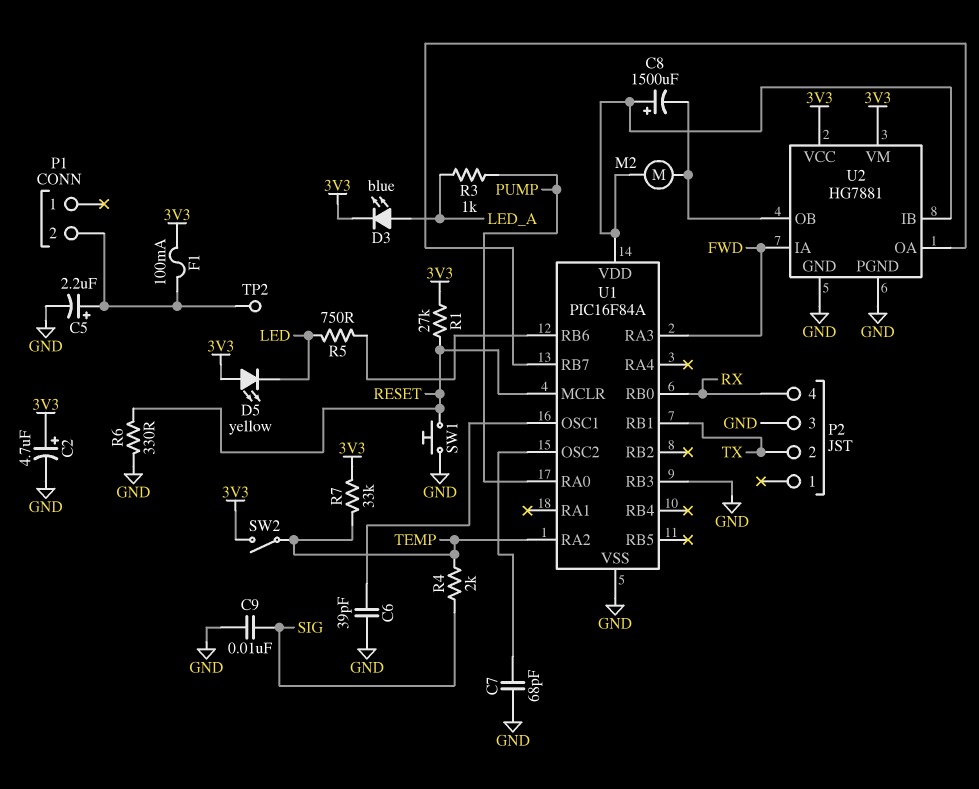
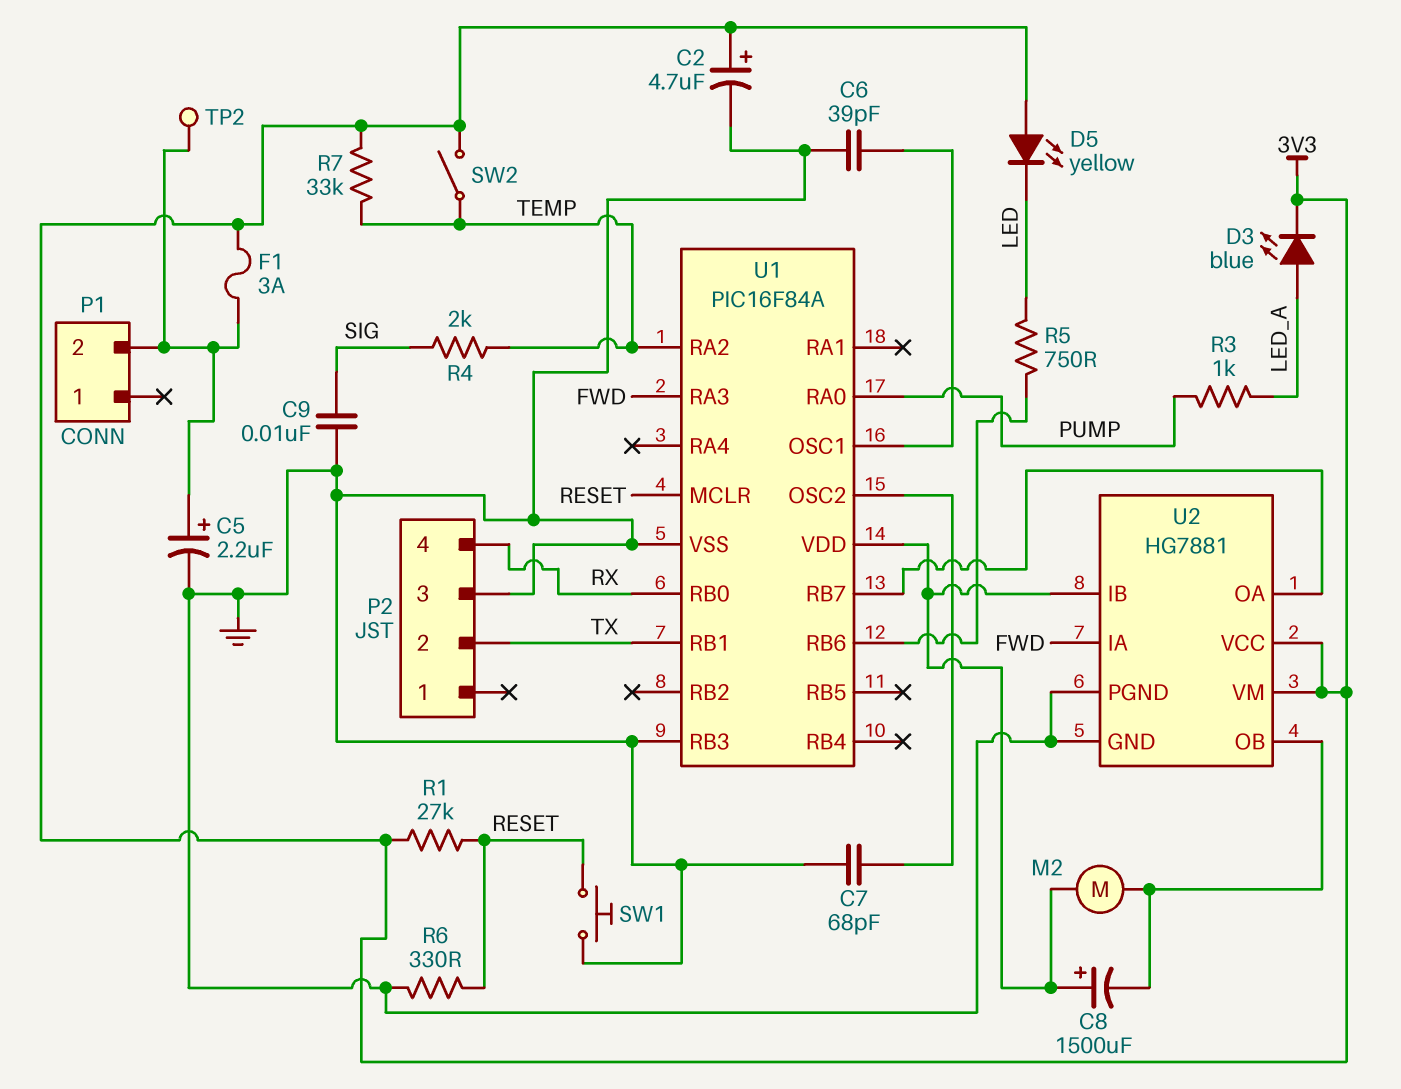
F1: 100mA (3V3, P1/2) -> 3A (3V3, P1/2)

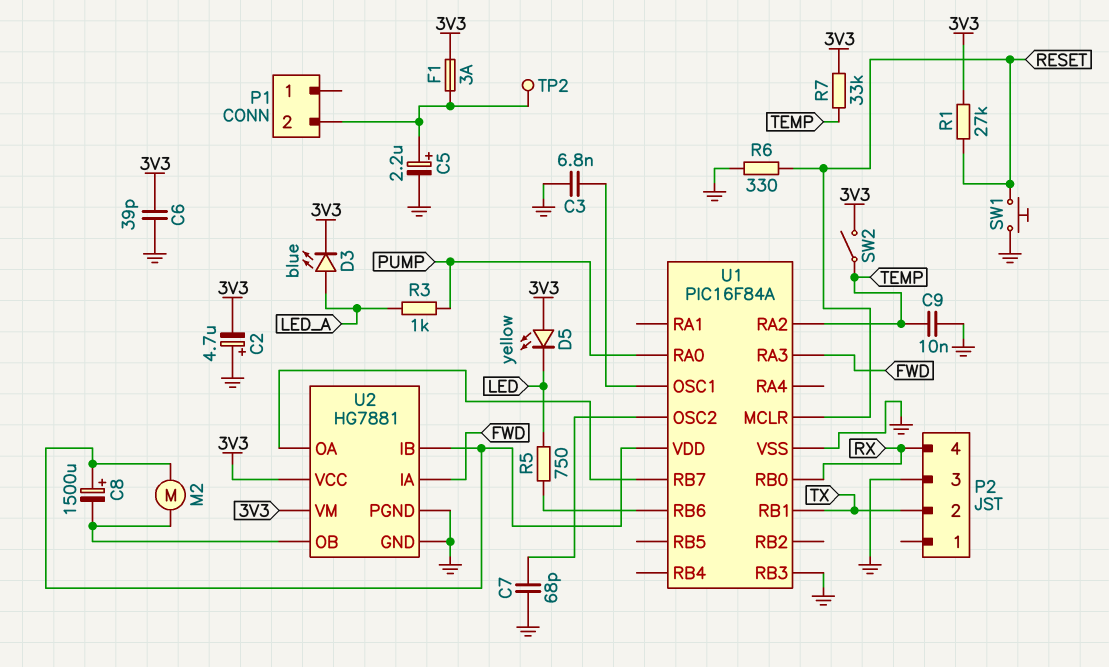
C2: 4.7uF (plus 3V3, minus GND) -> 4.7uF (plus GND, minus 3V3)
C3: none -> 6.8nF (GND, U1/OSC1)
C6: 39pF (GND, U1/OSC1) -> 39pF (3V3, GND)
C9: 10nF (GND, SIG) -> 10nF (GND, TEMP)
R4: 2k (SIG, TEMP) -> none

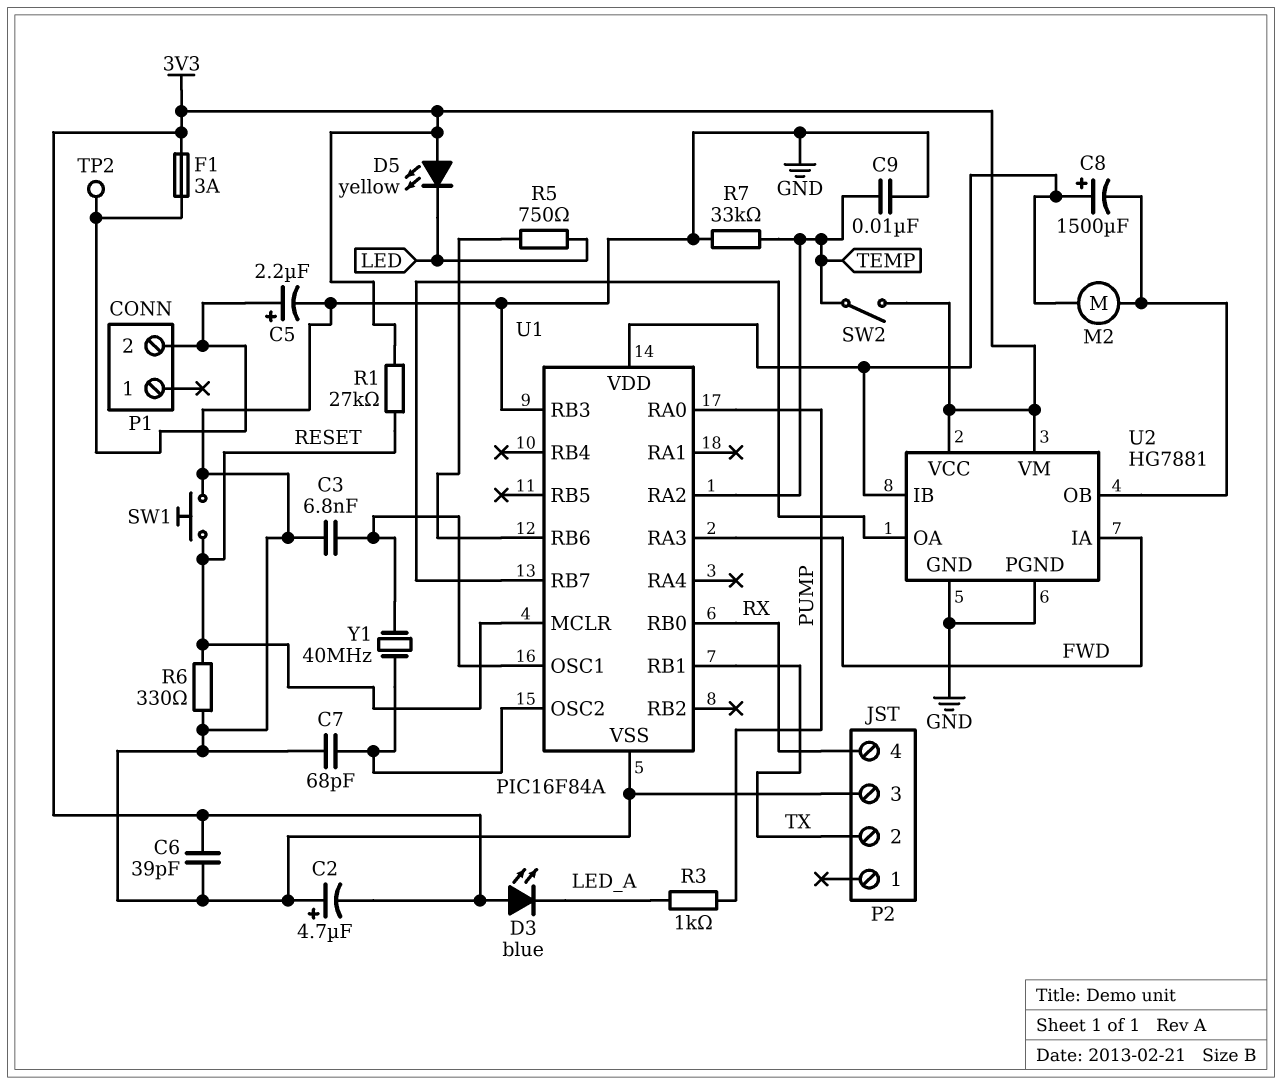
D3: LED blue (A LED_A, K 3V3) -> LED blue (A 3V3, K LED_A)
R7: 33k (3V3, TEMP) -> 33k (GND, TEMP)
Y1: none -> 40MHz (U1/OSC1, U1/OSC2)

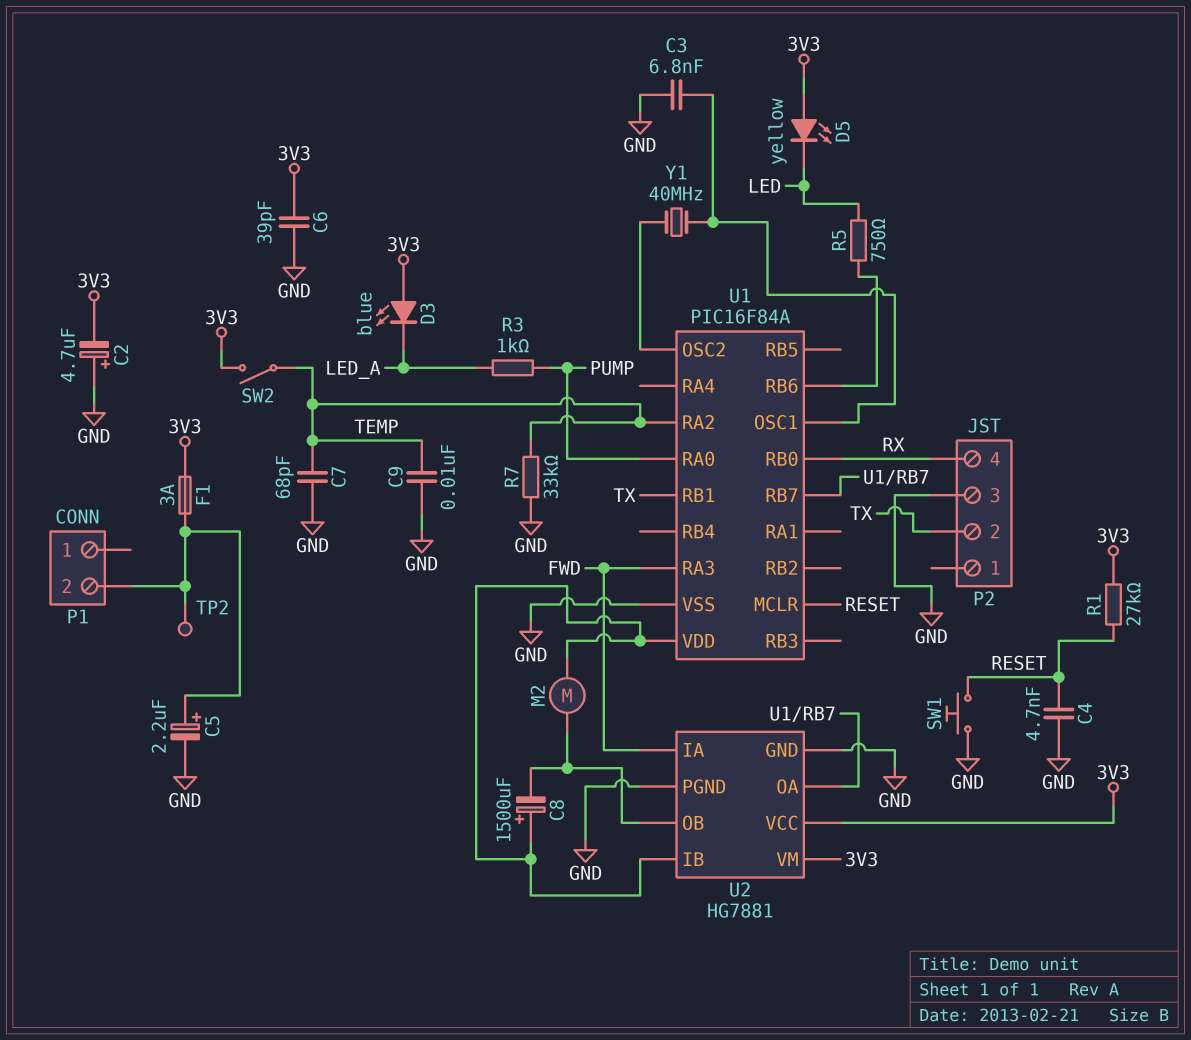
C4: none -> 4.7nF (GND, RESET)
C7: 68pF (GND, U1/OSC2) -> 68pF (GND, TEMP)
R6: 330 (GND, RESET) -> none
U1 pin RB3: GND -> none

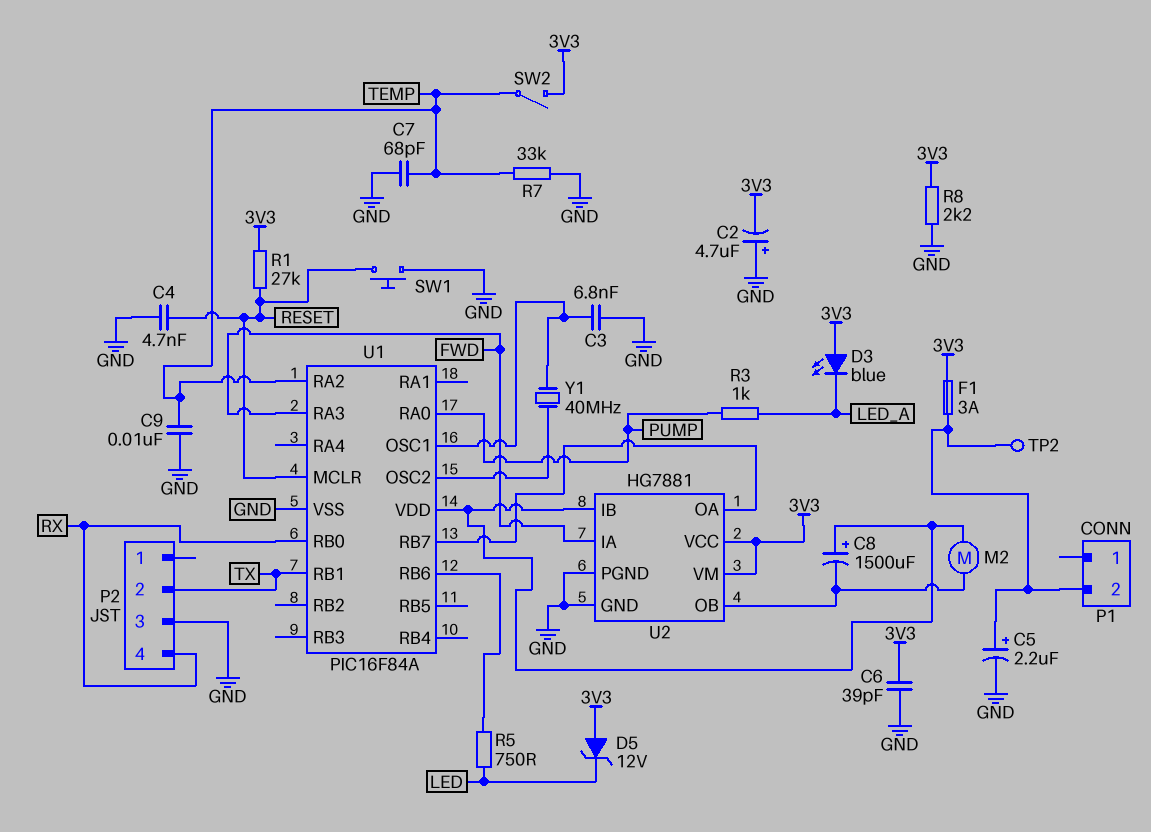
D5: LED yellow (A 3V3, K LED) -> zener 12V (A 3V3, K LED)
R8: none -> 2.2k (3V3, GND)

